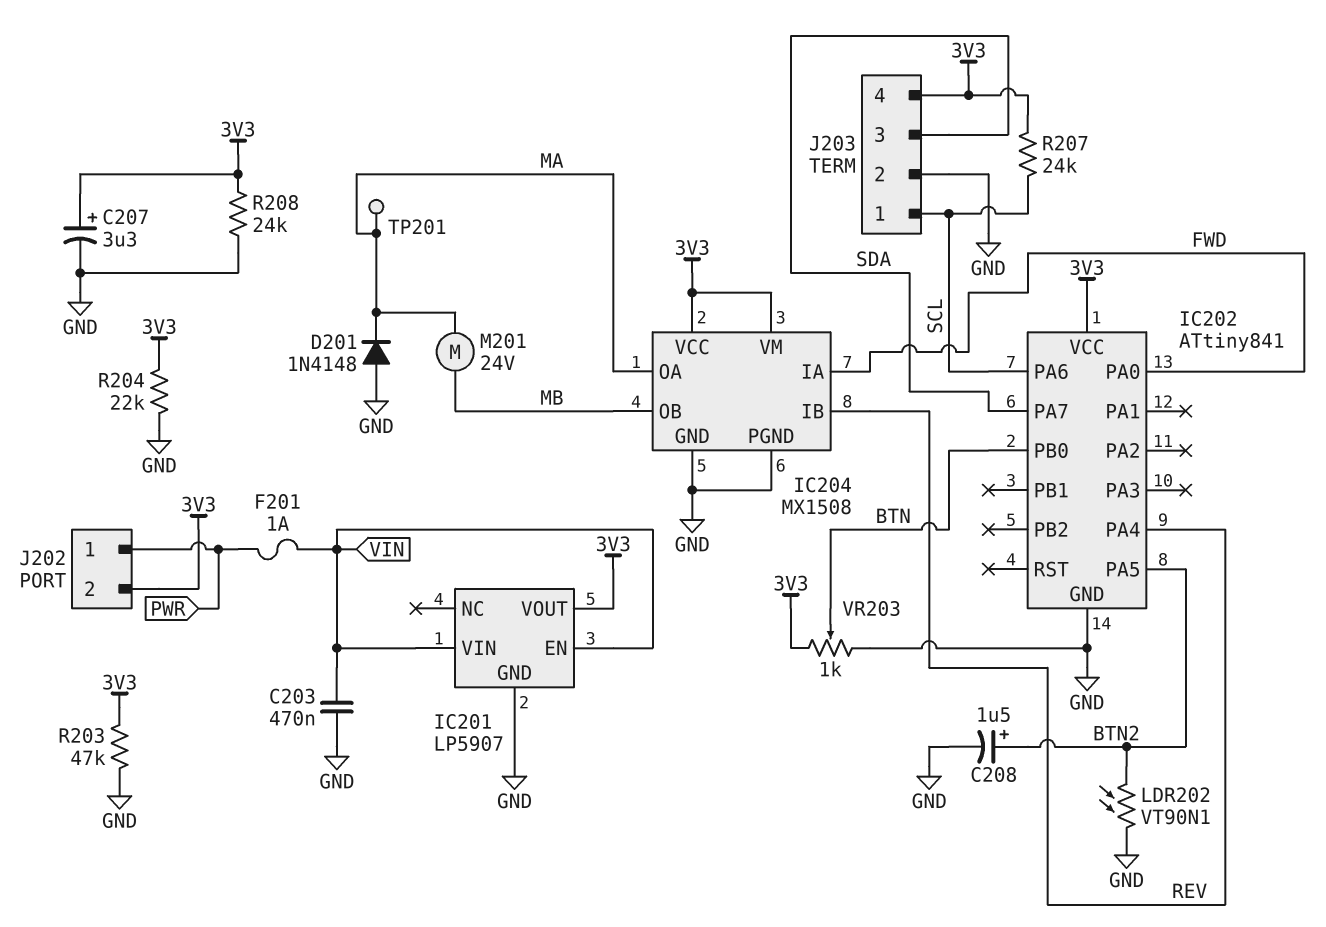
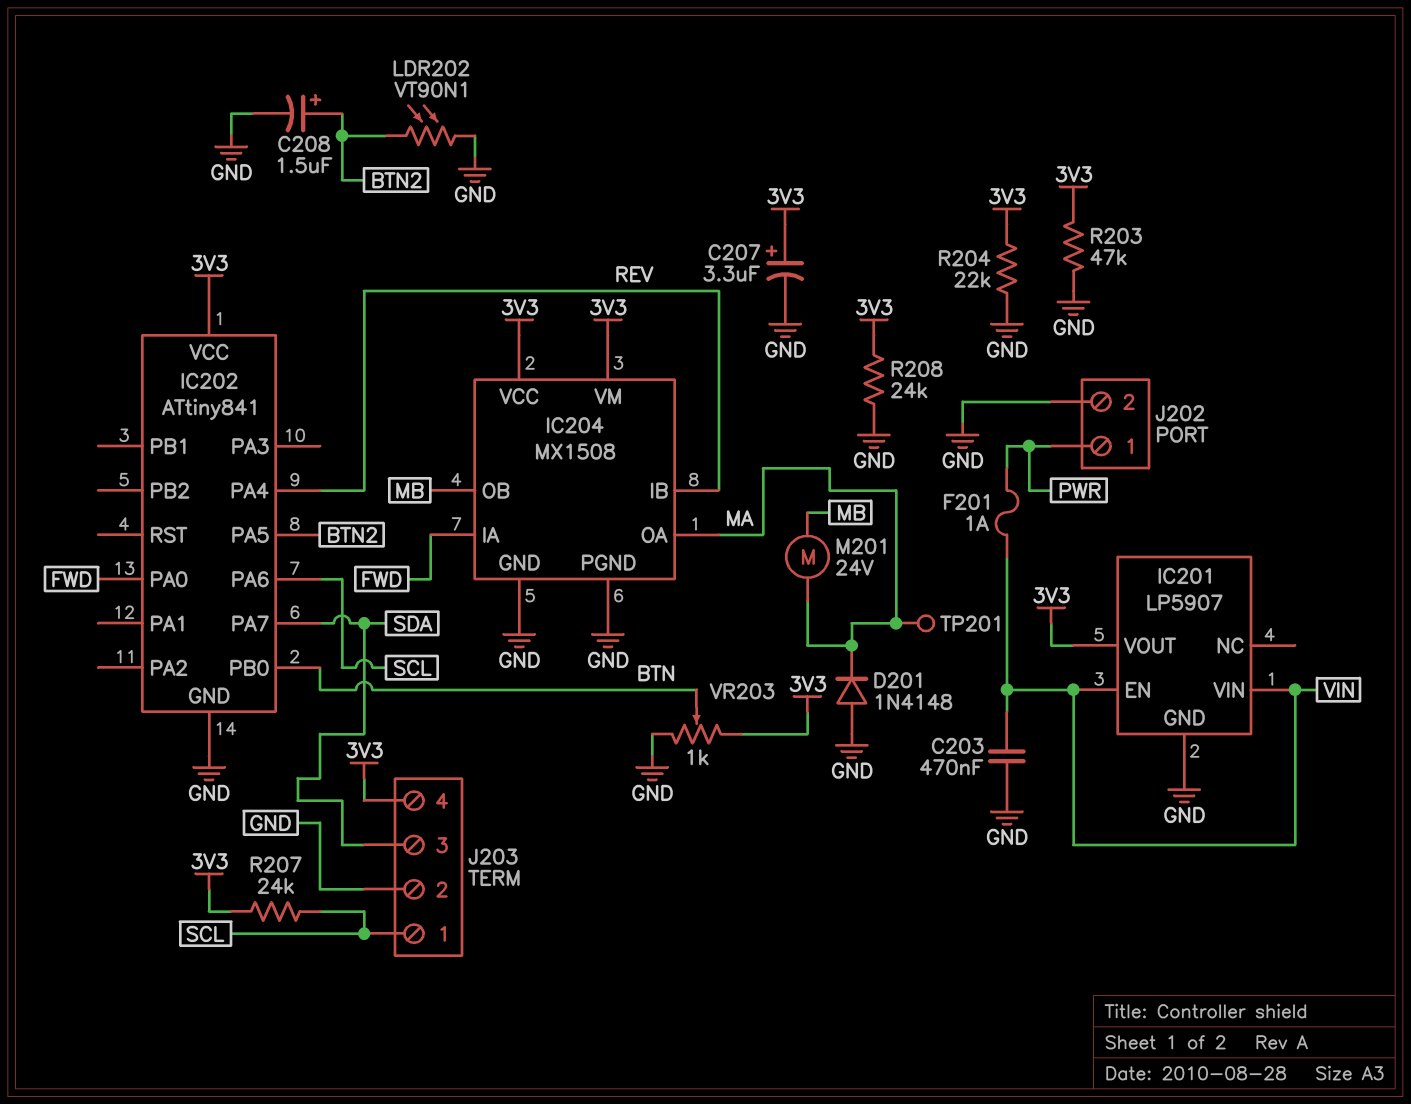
J202 pin 2: 3V3 -> GND

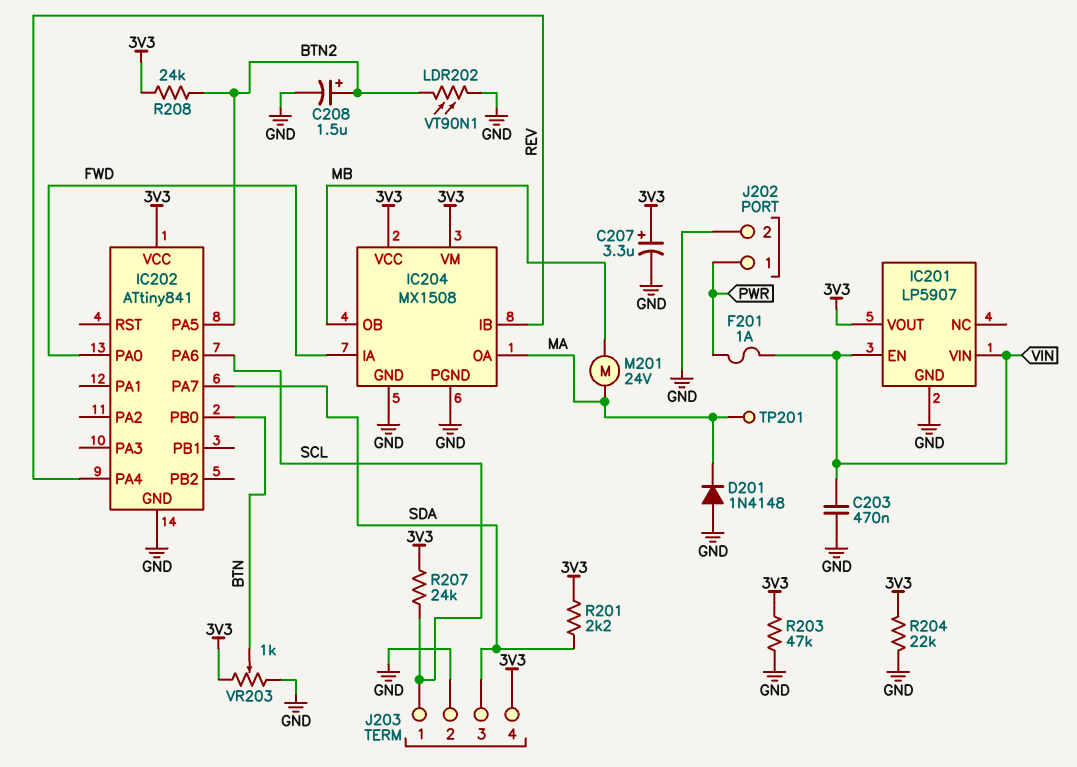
R201: none -> 2.2k (3V3, SDA)
R208: 24k (3V3, GND) -> 24k (3V3, BTN2)

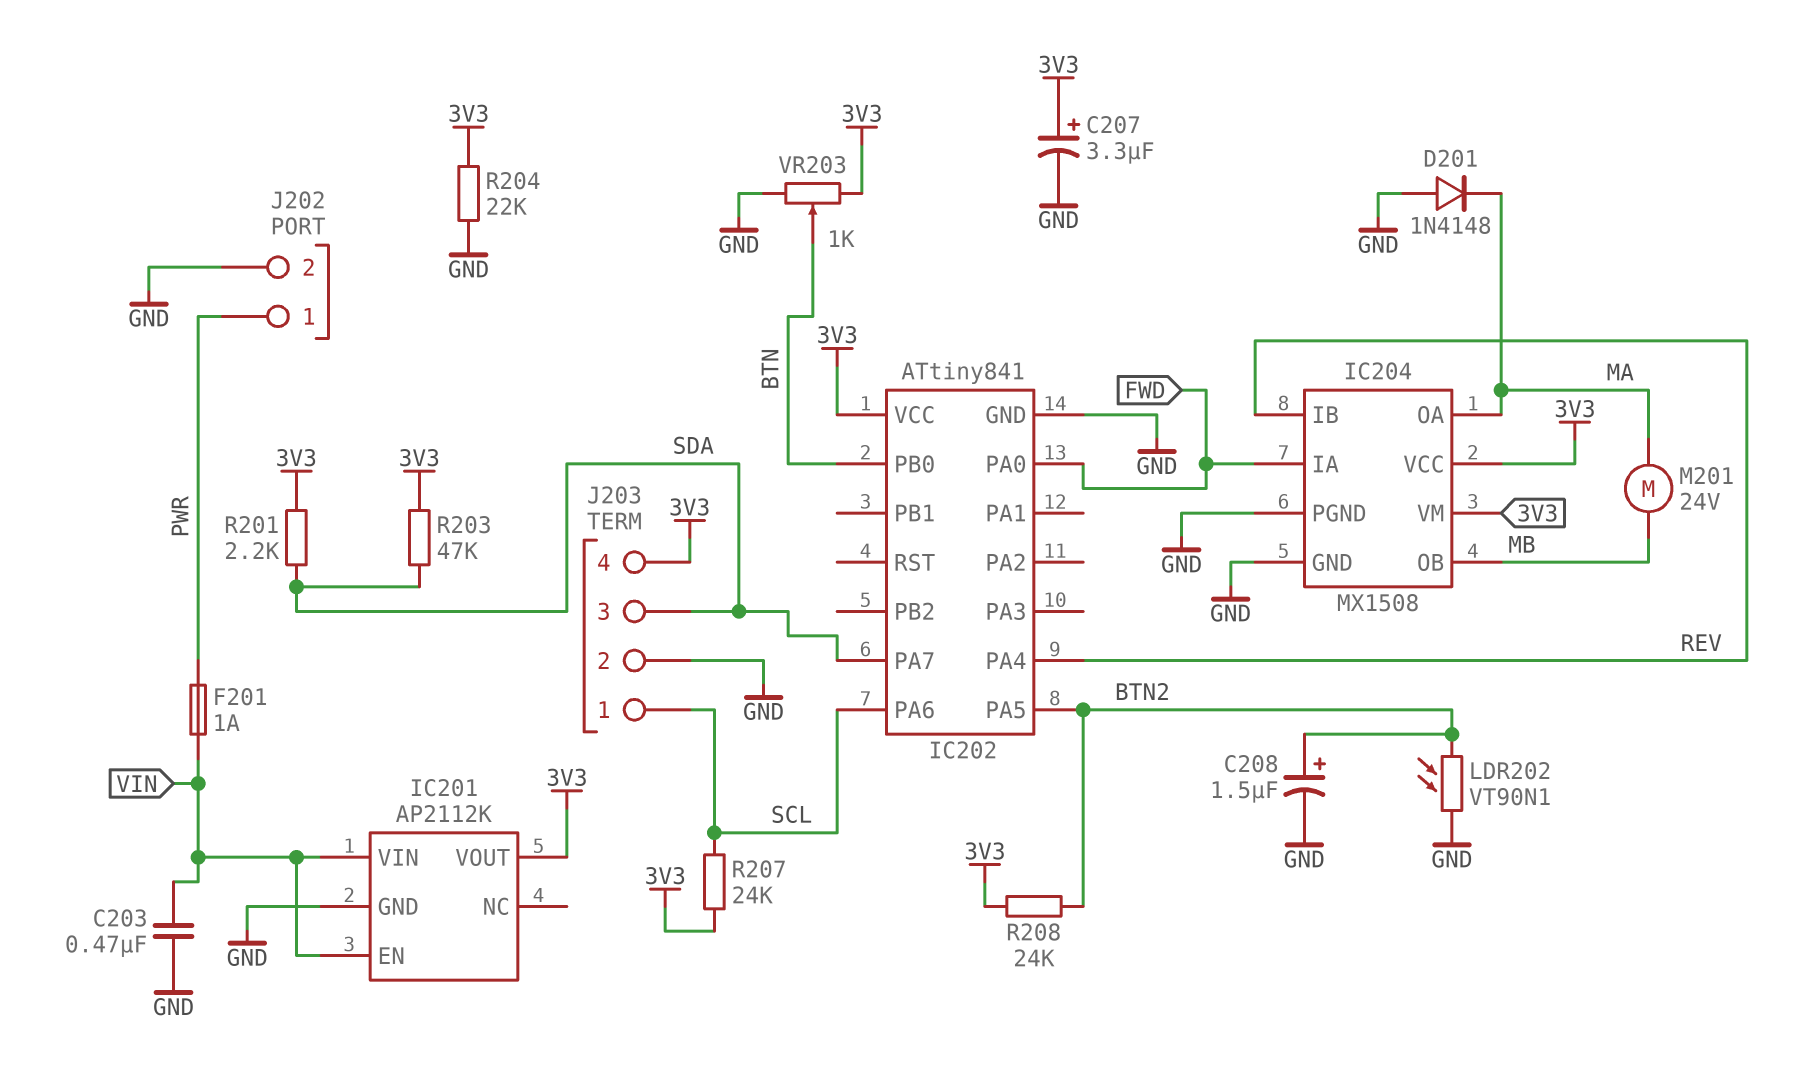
IC201: LP5907 -> AP2112K
R203: 47k (3V3, GND) -> 47k (3V3, SDA)
TP201: test point (MA) -> none

